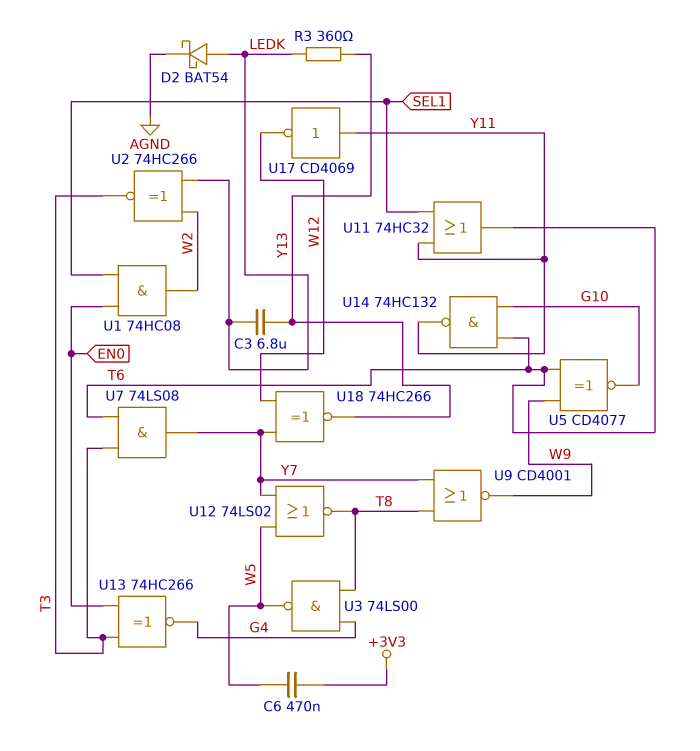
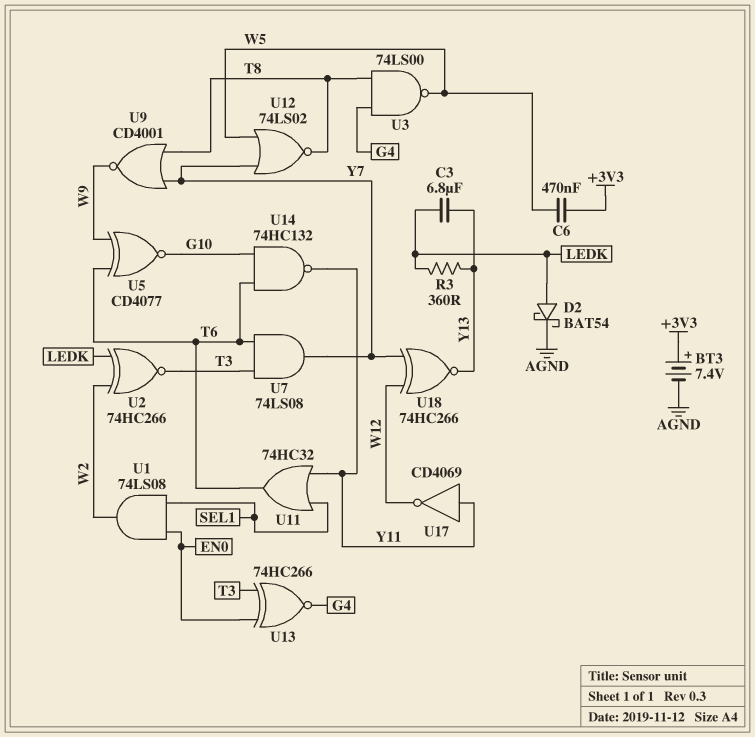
BT3: none -> 7.4V (plus +3V3, minus AGND)
U1: AND 74HC08 (in EN0, in SEL1, out W2) -> AND 74LS08 (in EN0, in SEL1, out W2)

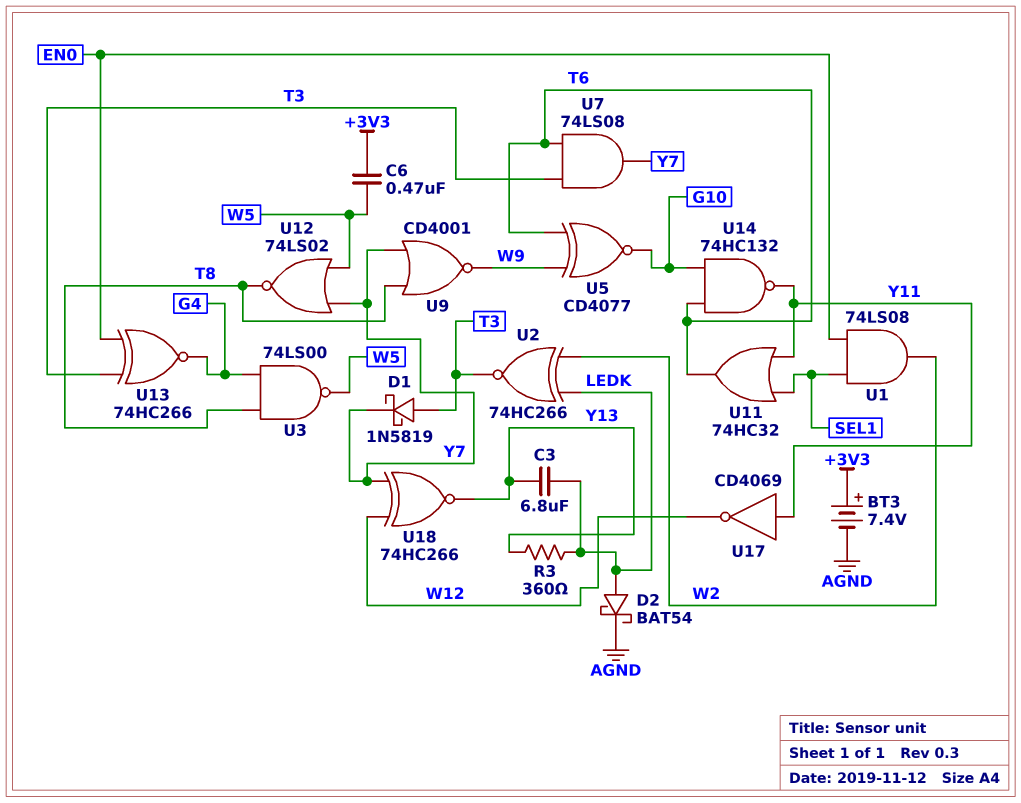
D1: none -> schottky 1N5819 (A T3, K Y7)

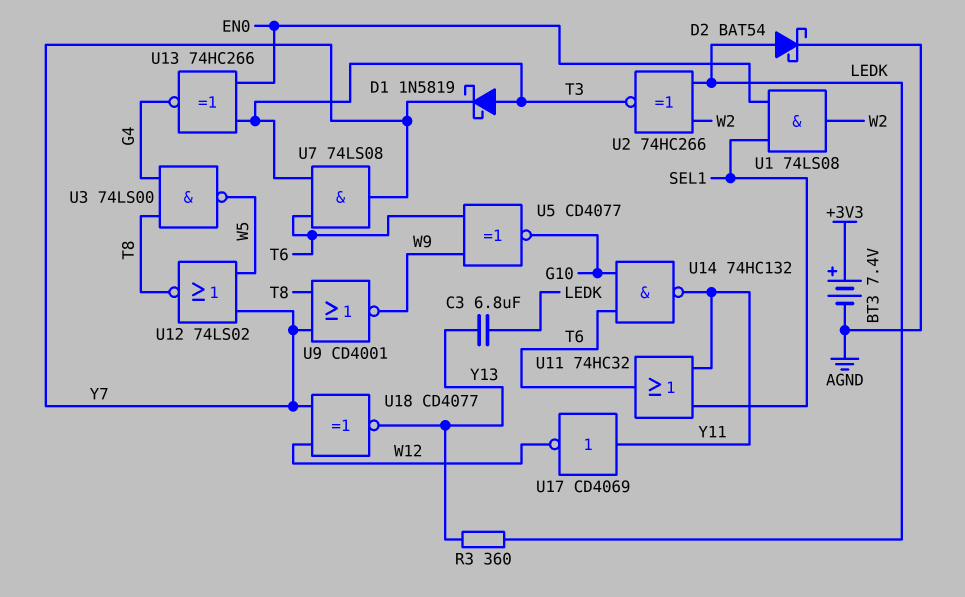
C6: 470nF (+3V3, W5) -> none
U18: XNOR 74HC266 (in W12, in Y7, out Y13) -> XNOR CD4077 (in W12, in Y7, out Y13)

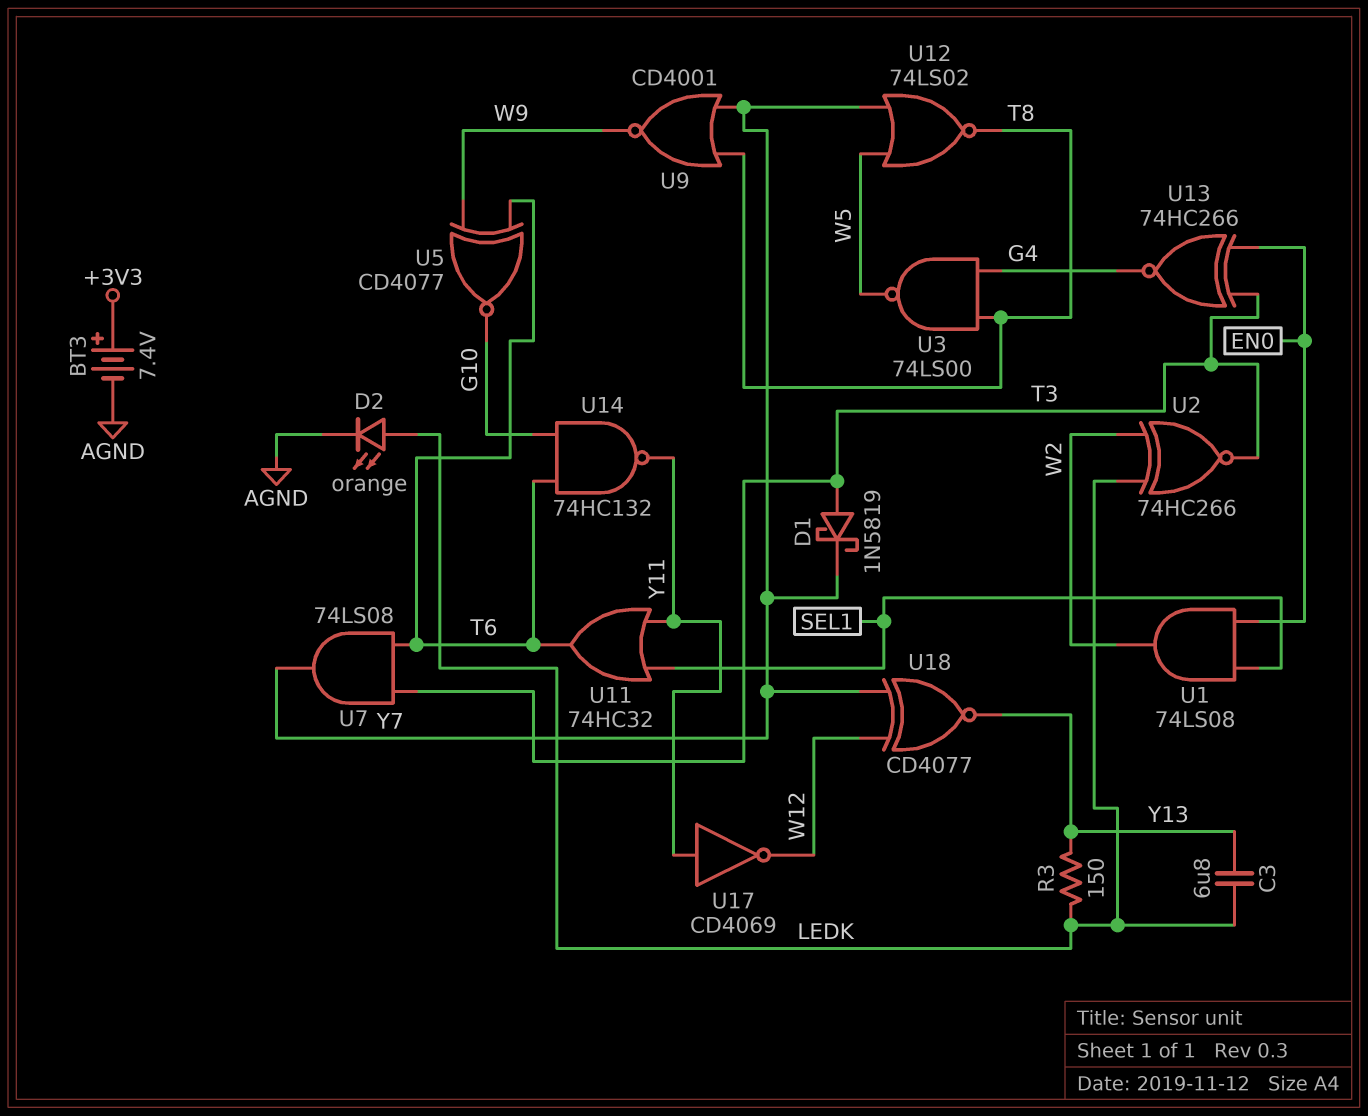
D2: schottky BAT54 (A LEDK, K AGND) -> LED orange (A LEDK, K AGND)
R3: 360 (LEDK, Y13) -> 150 (LEDK, Y13)

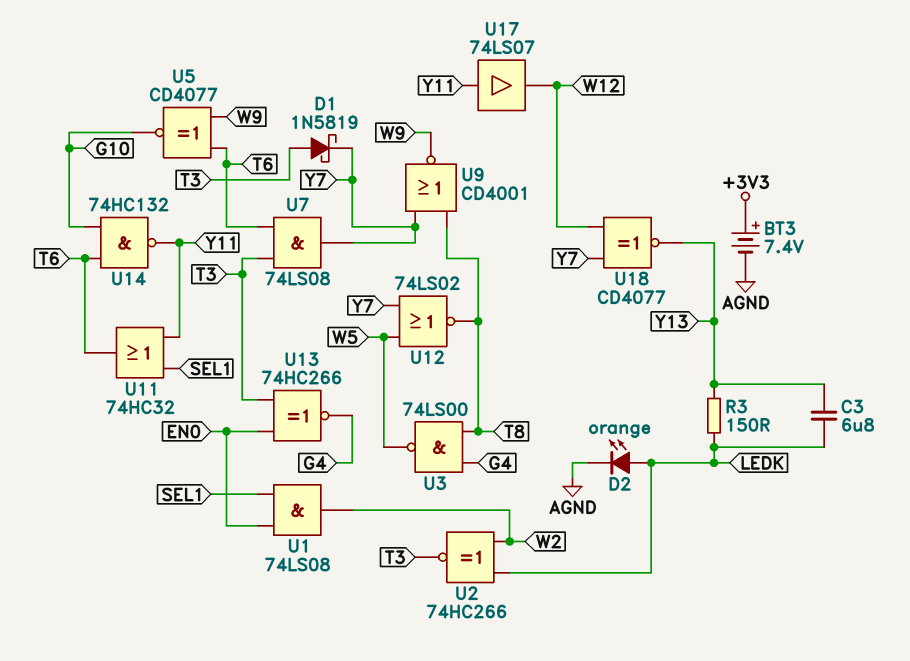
U17: NOT CD4069 (in Y11, out W12) -> buffer 74LS07 (in Y11, out W12)

